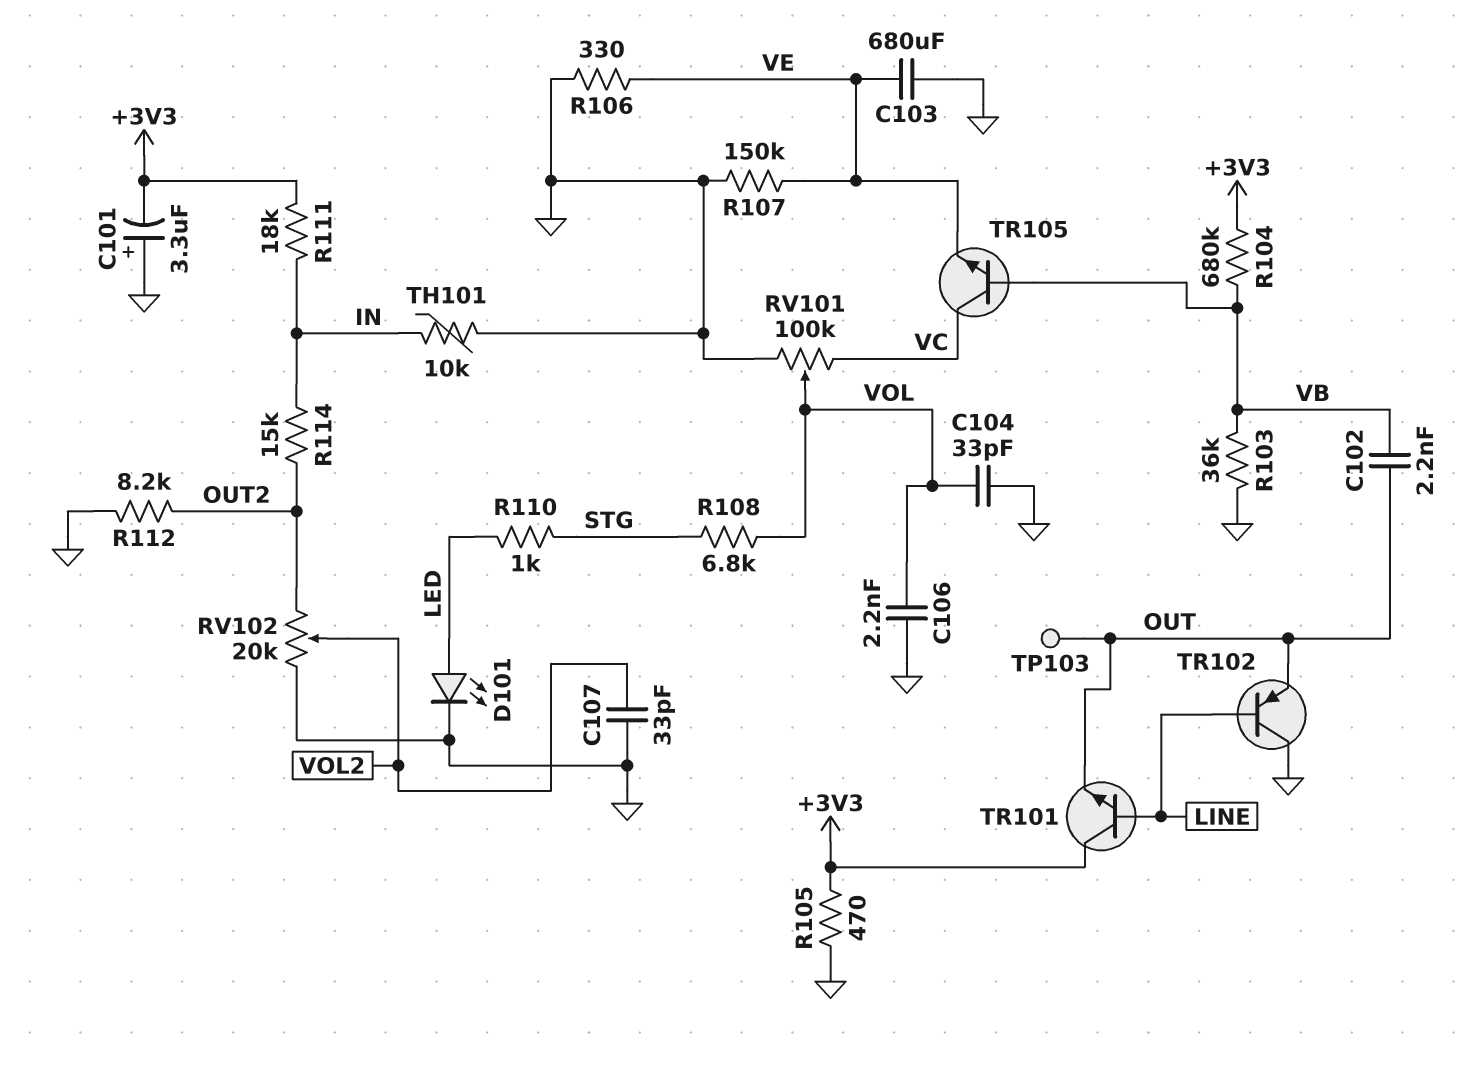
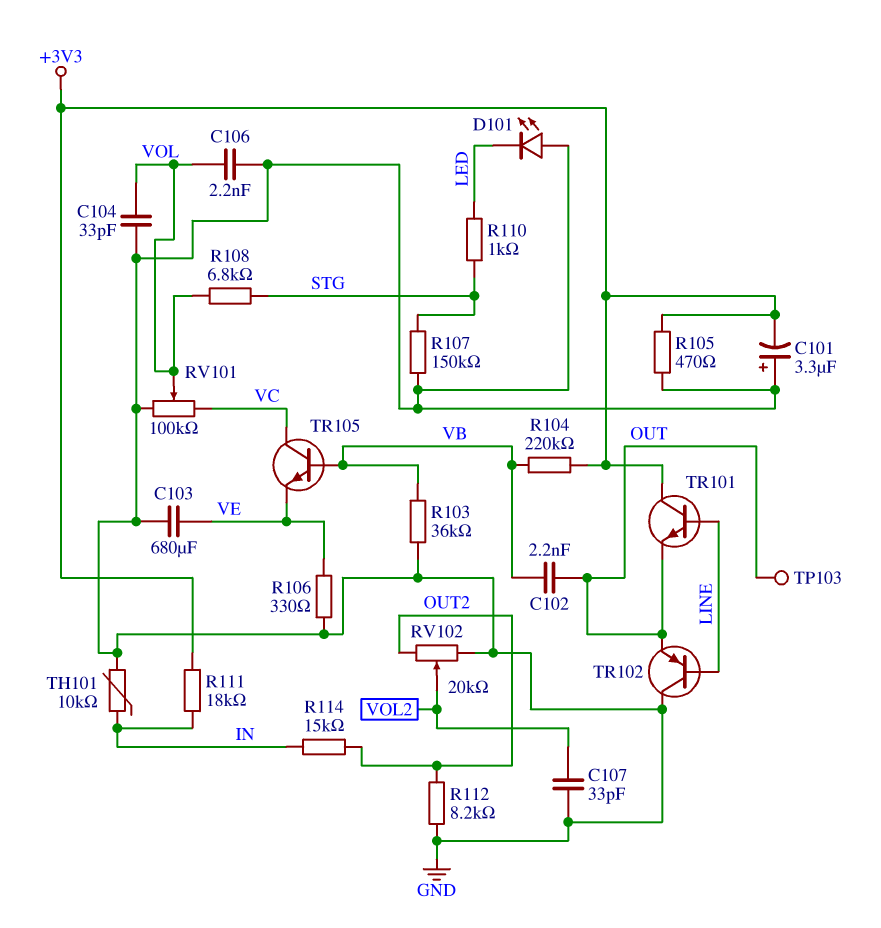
D101: LED (A LED, K GND) -> LED (A GND, K LED)
R104: 680k (+3V3, VB) -> 220k (+3V3, VB)
R107: 150k (GND, VE) -> 150k (GND, STG)

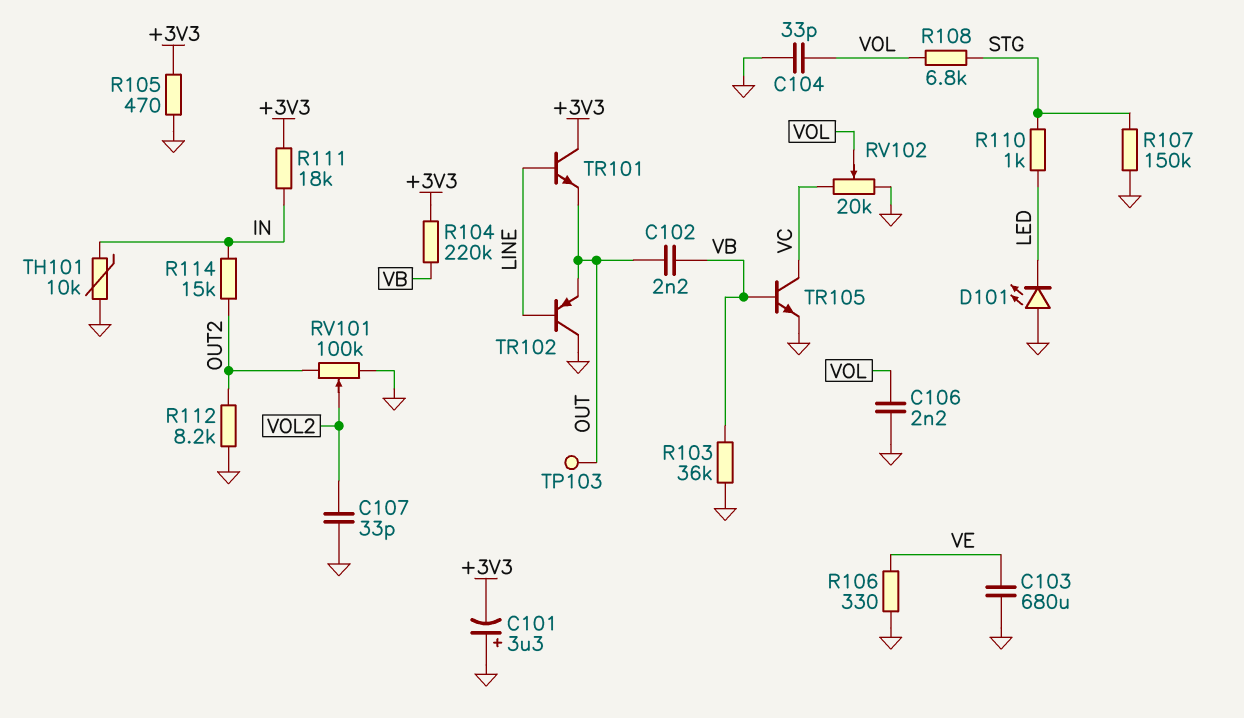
RV101: 100k (GND, VC, wiper VOL) -> 100k (GND, OUT2, wiper VOL2)
RV102: 20k (GND, OUT2, wiper VOL2) -> 20k (GND, VC, wiper VOL)
TR105: NPN (B VB, C VC, E VE) -> NPN (B VB, C VC, E GND)

